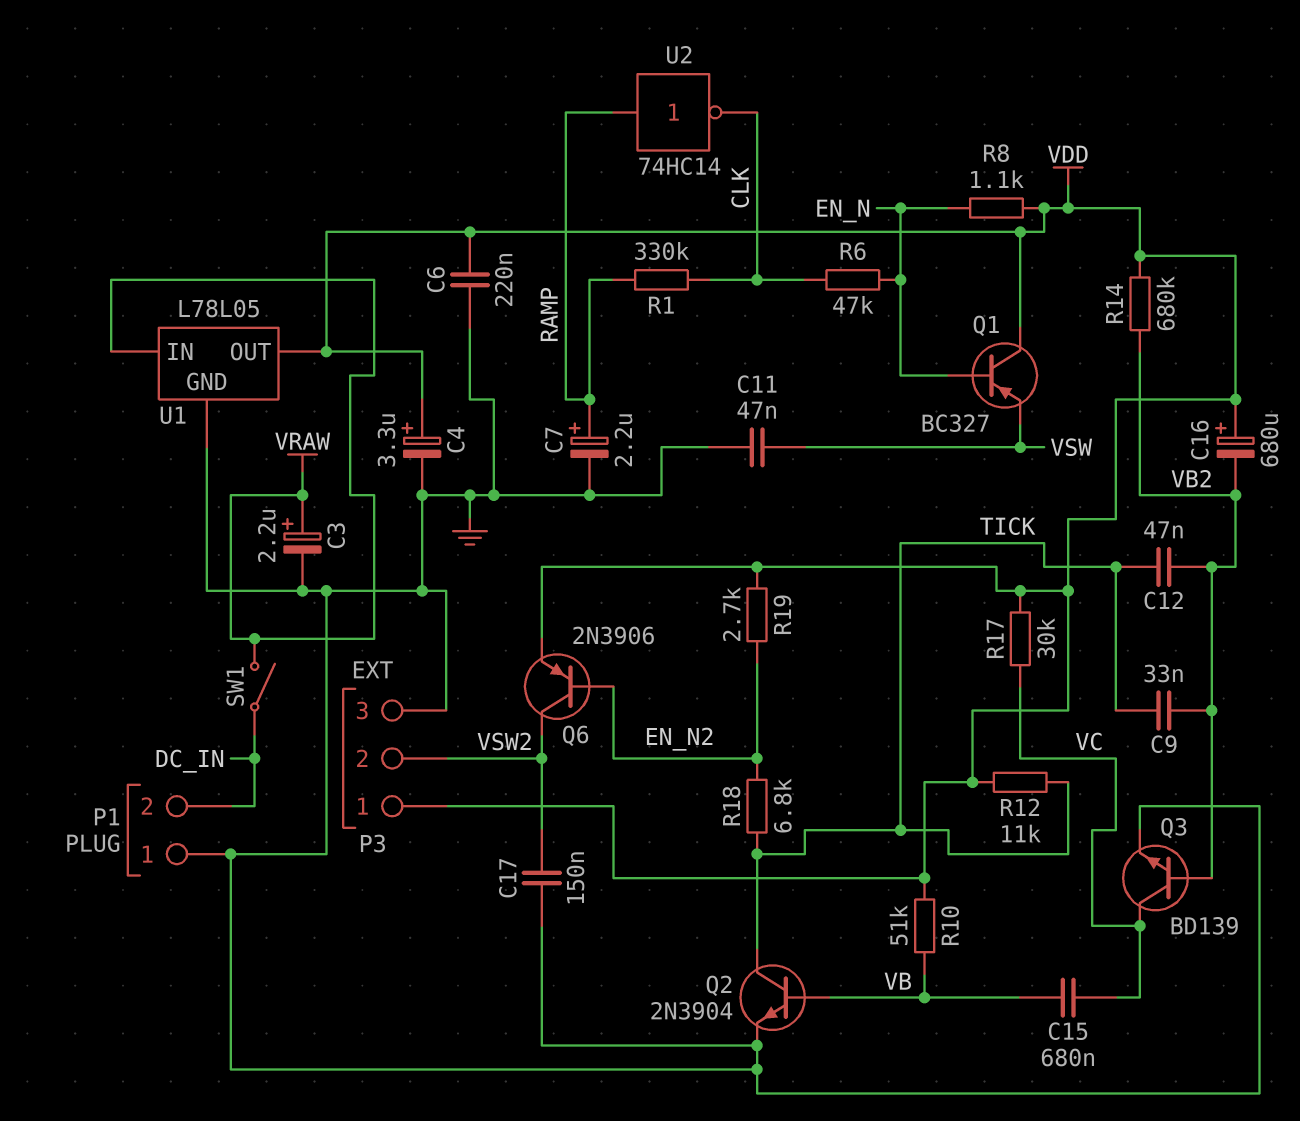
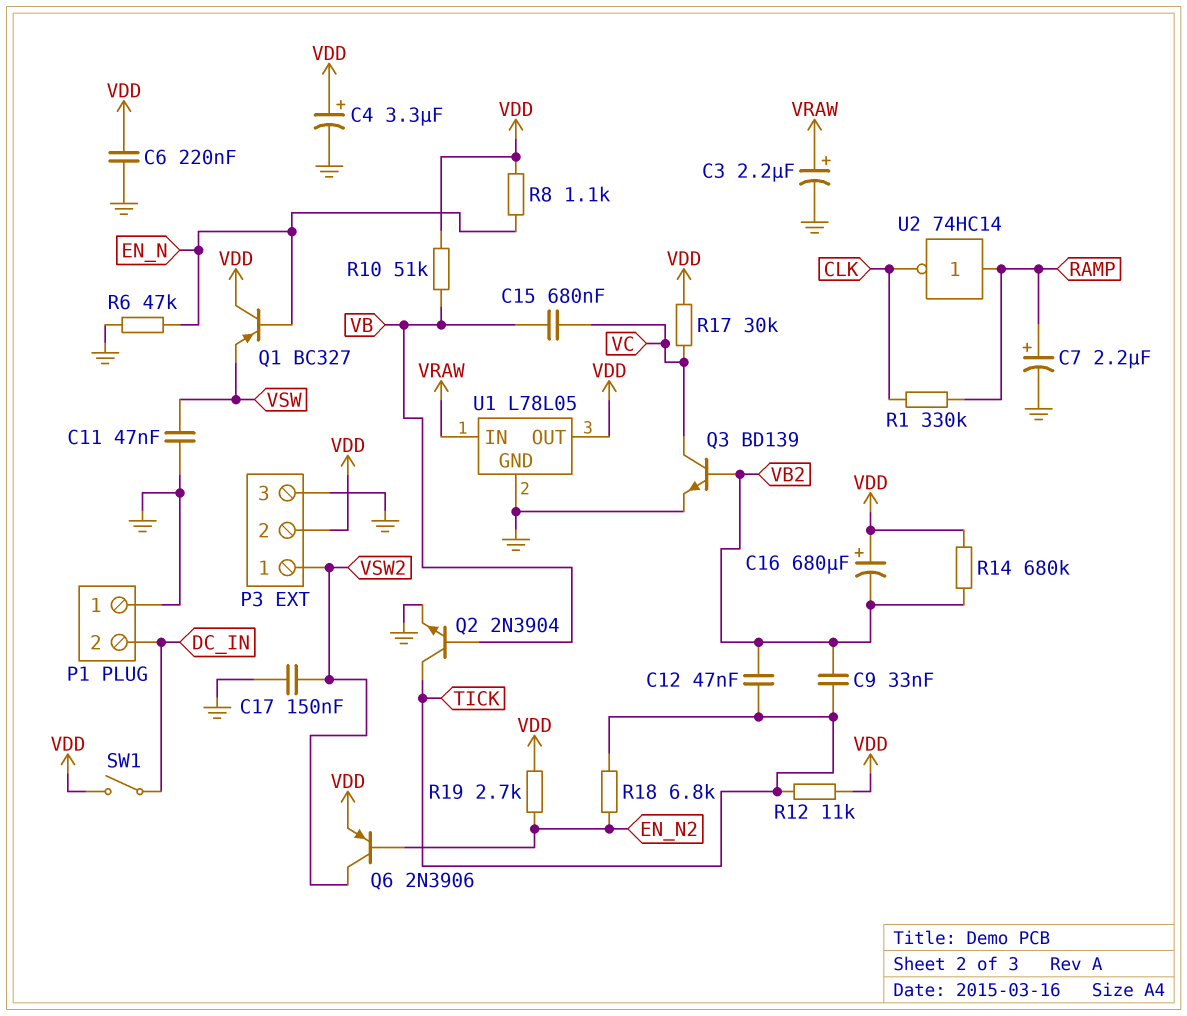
P3 pin 1: VDD -> VSW2
P3 pin 2: VSW2 -> VDD
R6: 47k (CLK, EN_N) -> 47k (EN_N, GND)
SW1: switch (DC_IN, VRAW) -> switch (DC_IN, VDD)

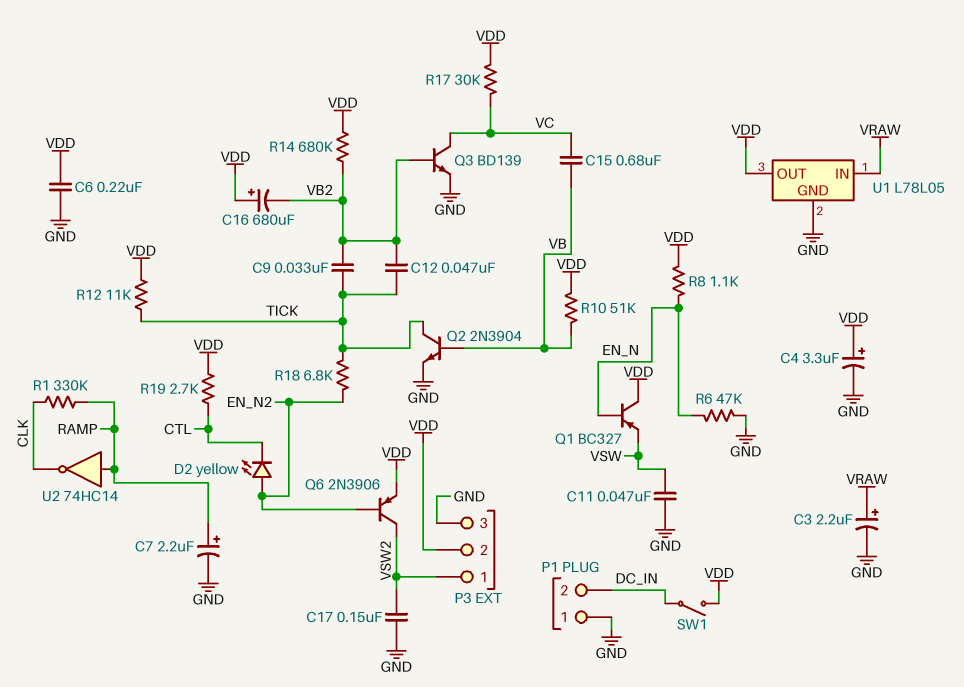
D2: none -> LED yellow (A EN_N2, K CTL)
R19: 2.7k (EN_N2, VDD) -> 2.7k (CTL, VDD)

